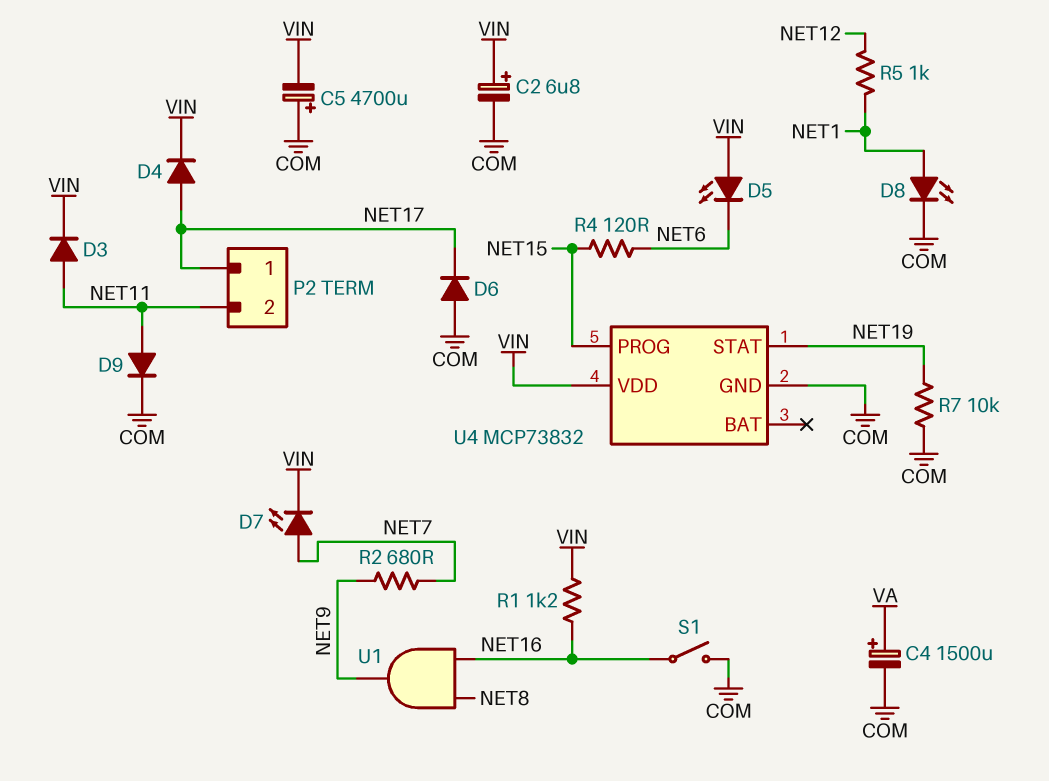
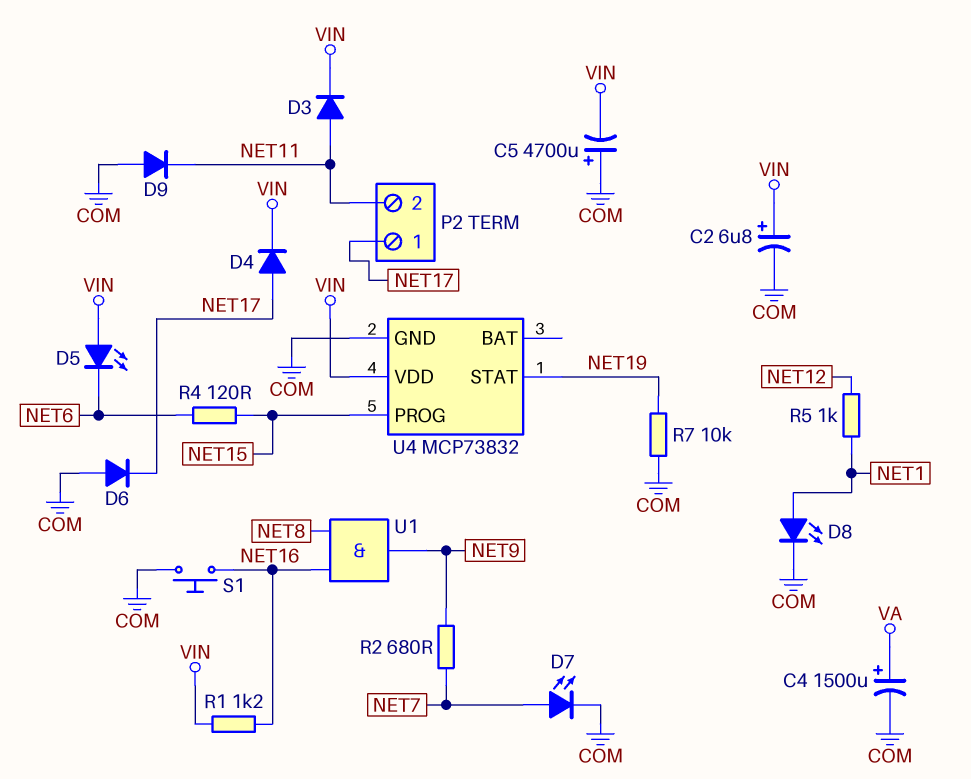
D7: LED (A NET7, K VIN) -> LED (A NET7, K COM)
D9: diode (A NET11, K COM) -> diode (A COM, K NET11)
S1: switch (COM, NET16) -> button (COM, NET16)

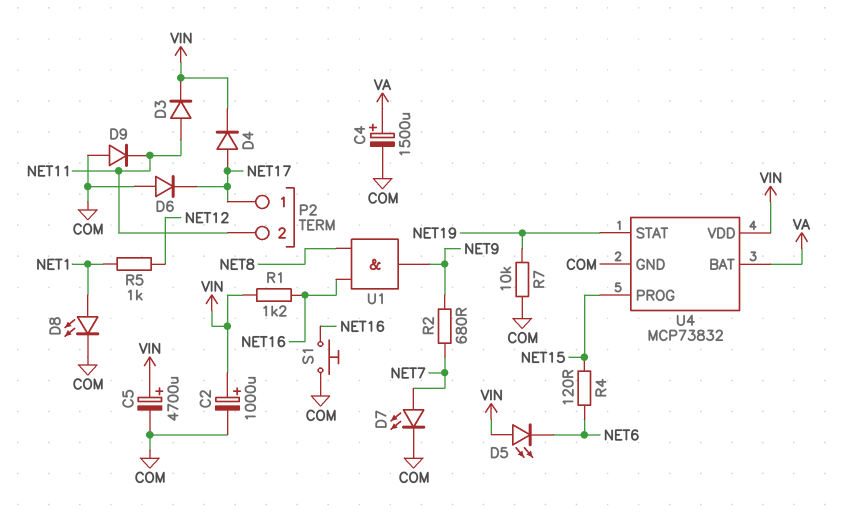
C2: 6.8uF (plus VIN, minus COM) -> 1000uF (plus VIN, minus COM)
C5: 4700uF (plus COM, minus VIN) -> 4700uF (plus VIN, minus COM)
U4 pin BAT: none -> VA

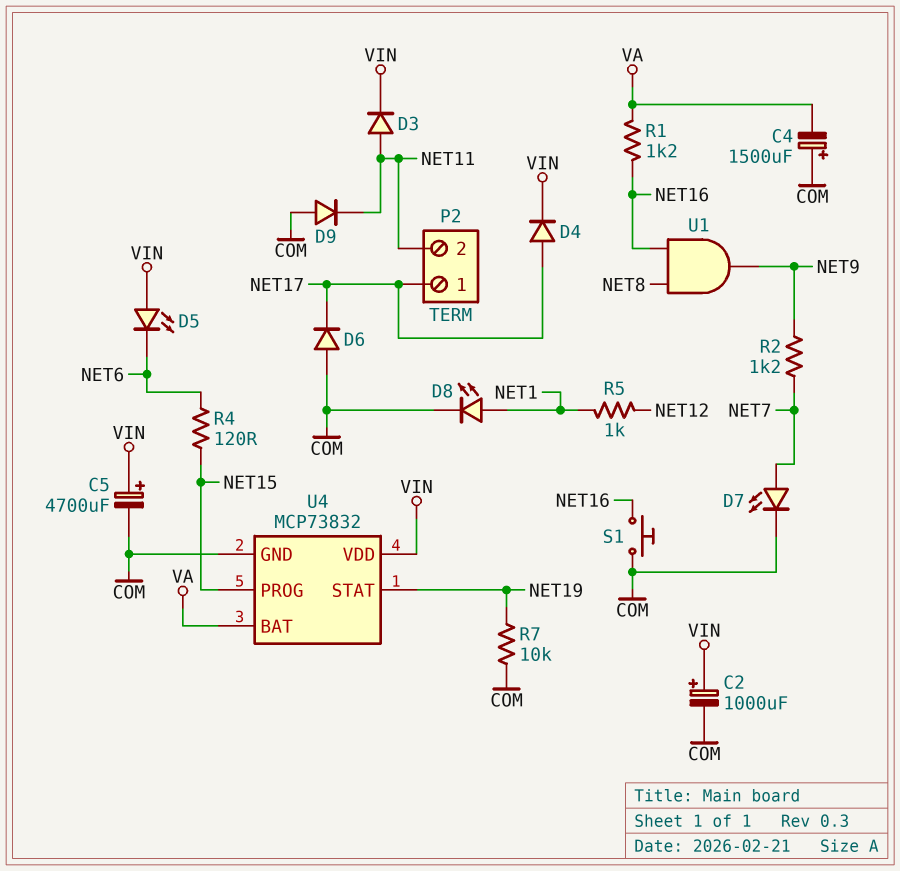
C4: 1500uF (plus VA, minus COM) -> 1500uF (plus COM, minus VA)
R1: 1.2k (NET16, VIN) -> 1.2k (NET16, VA)
R2: 680 (NET7, NET9) -> 1.2k (NET7, NET9)

